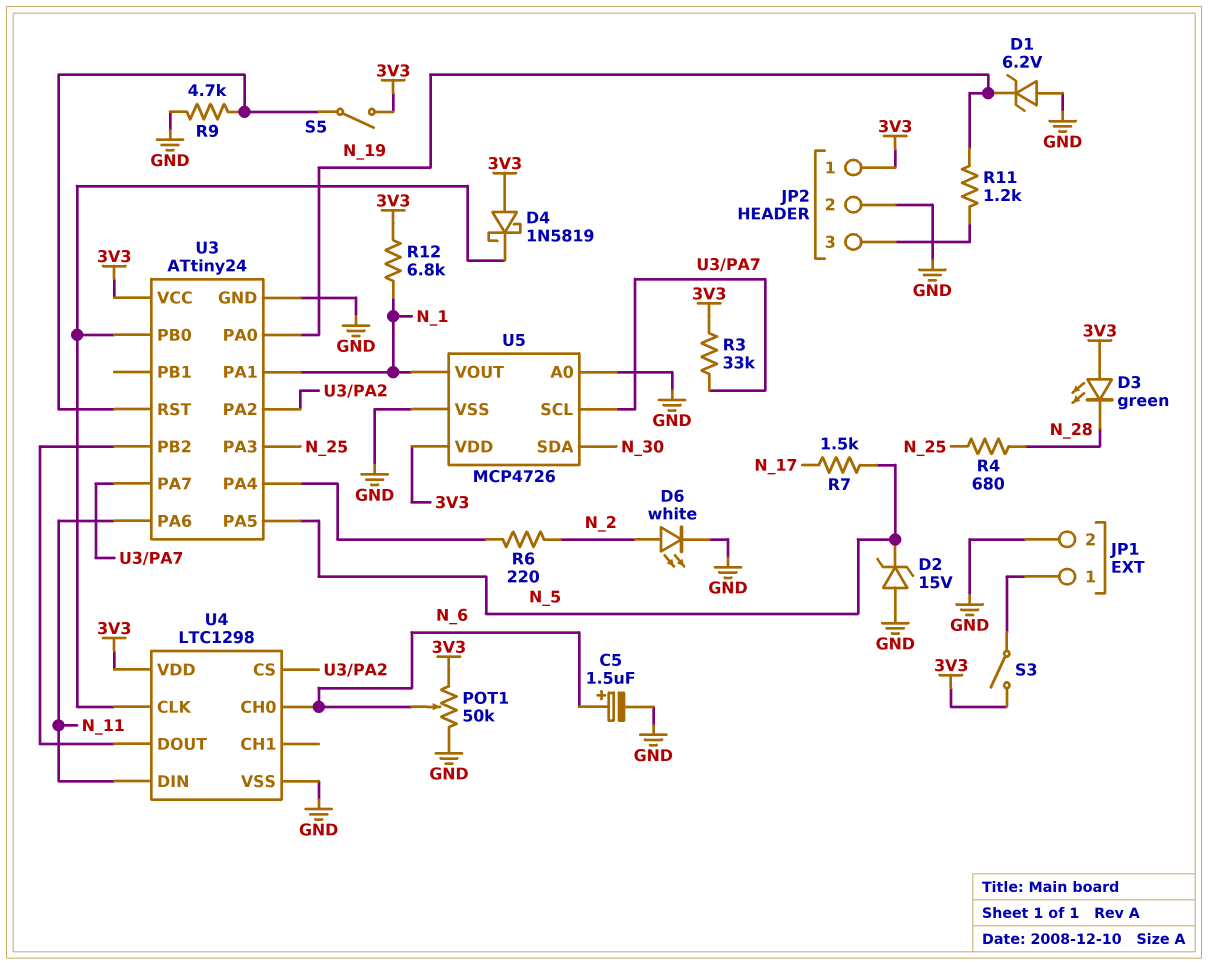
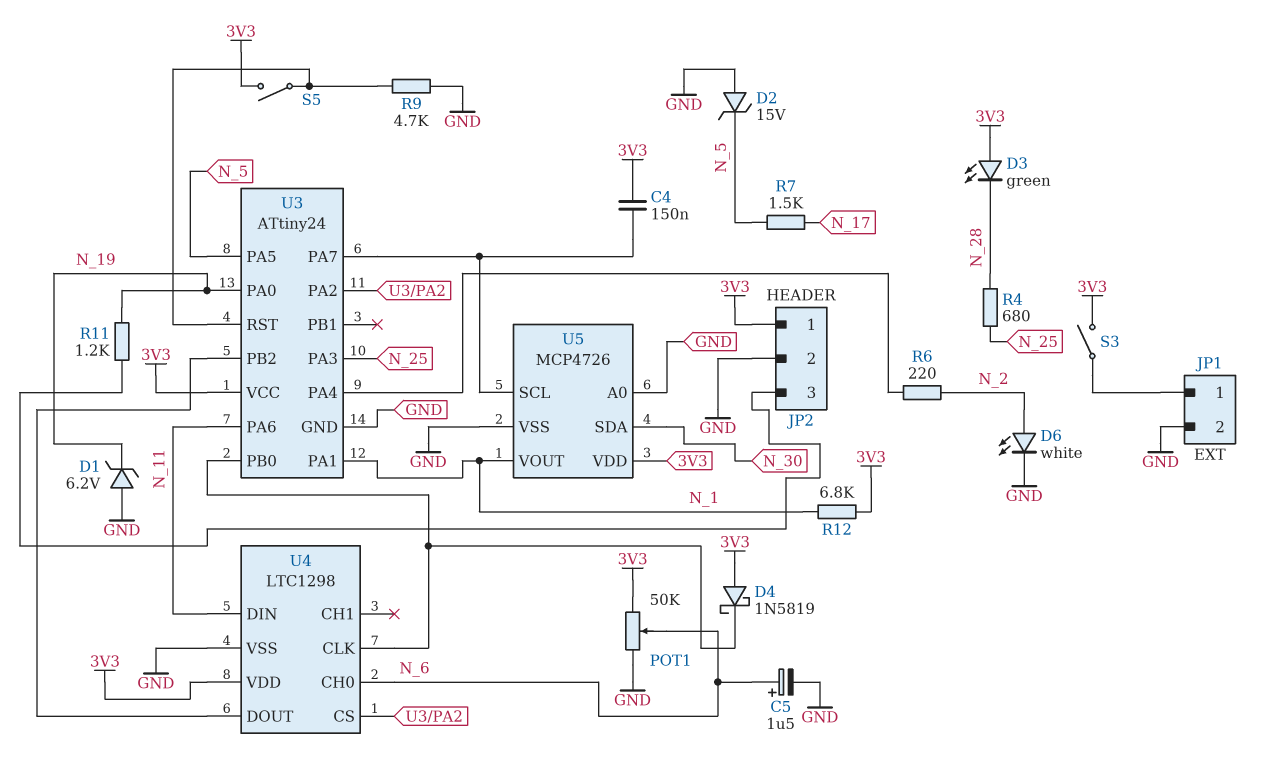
C4: none -> 150nF (3V3, U3/PA7)
R3: 33k (3V3, U3/PA7) -> none

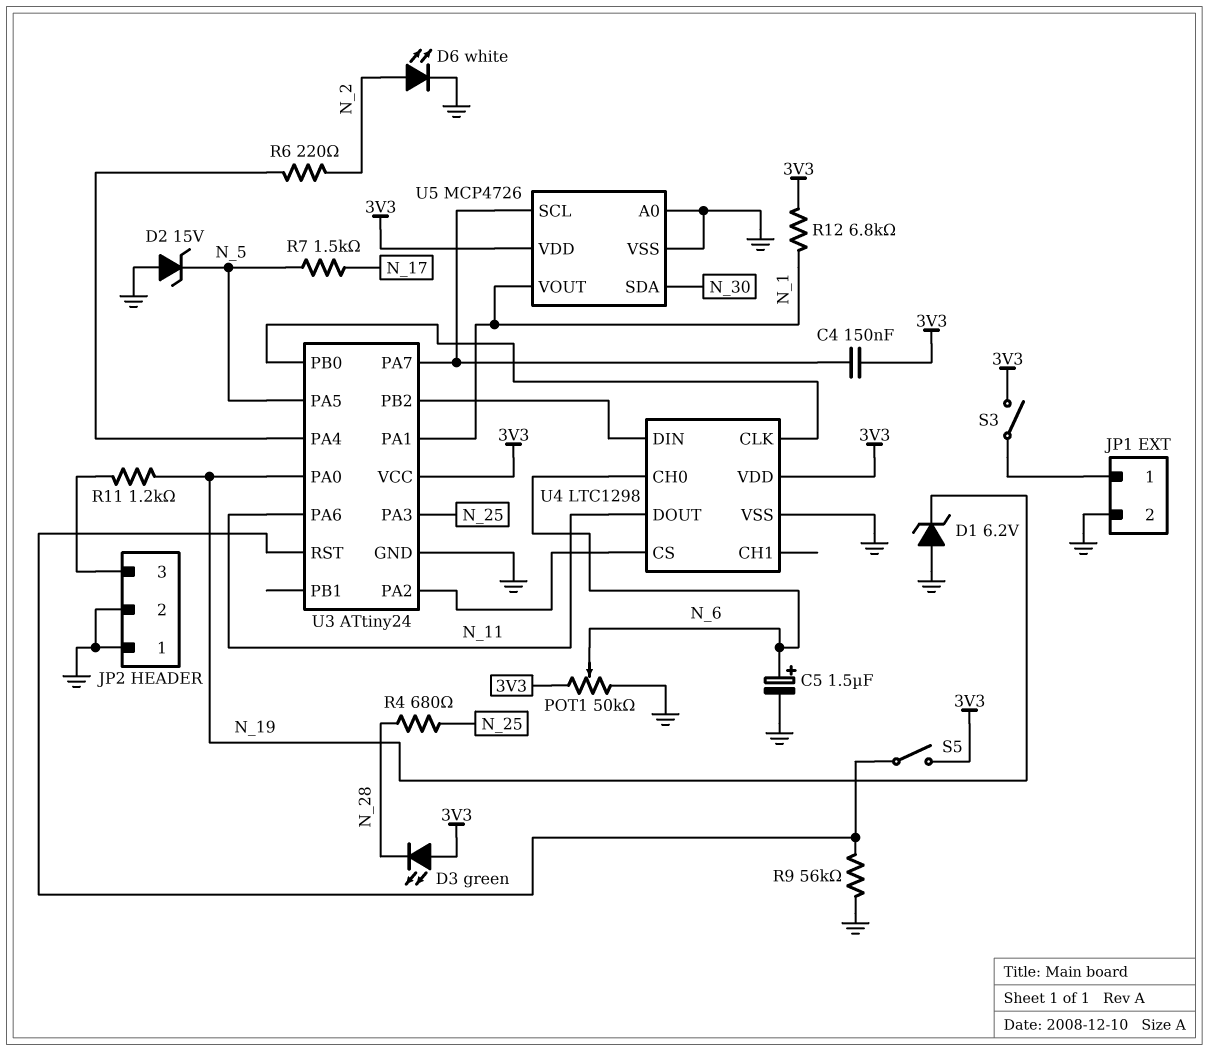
D4: schottky 1N5819 (A 3V3, K U3/PB0) -> none
JP2 pin 1: 3V3 -> GND
R9: 4.7k (GND, U3/RST) -> 56k (GND, U3/RST)
U4 pin DIN: N_11 -> U3/PB2
U4 pin DOUT: U3/PB2 -> N_11

